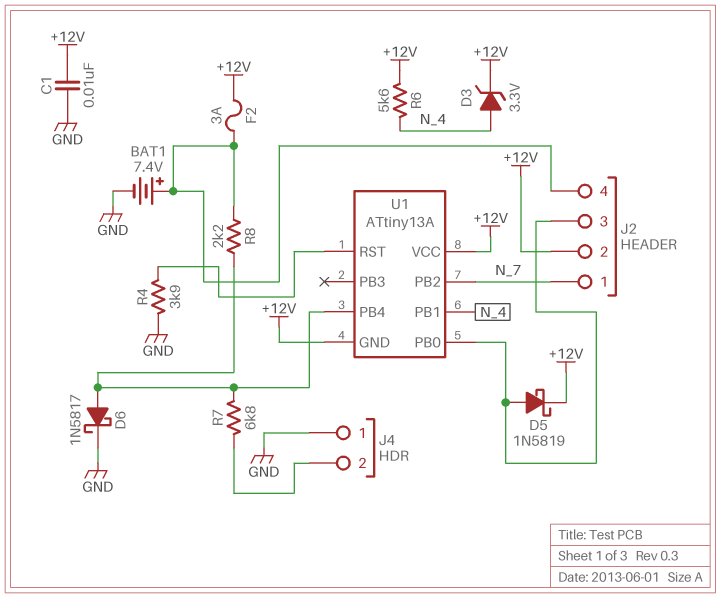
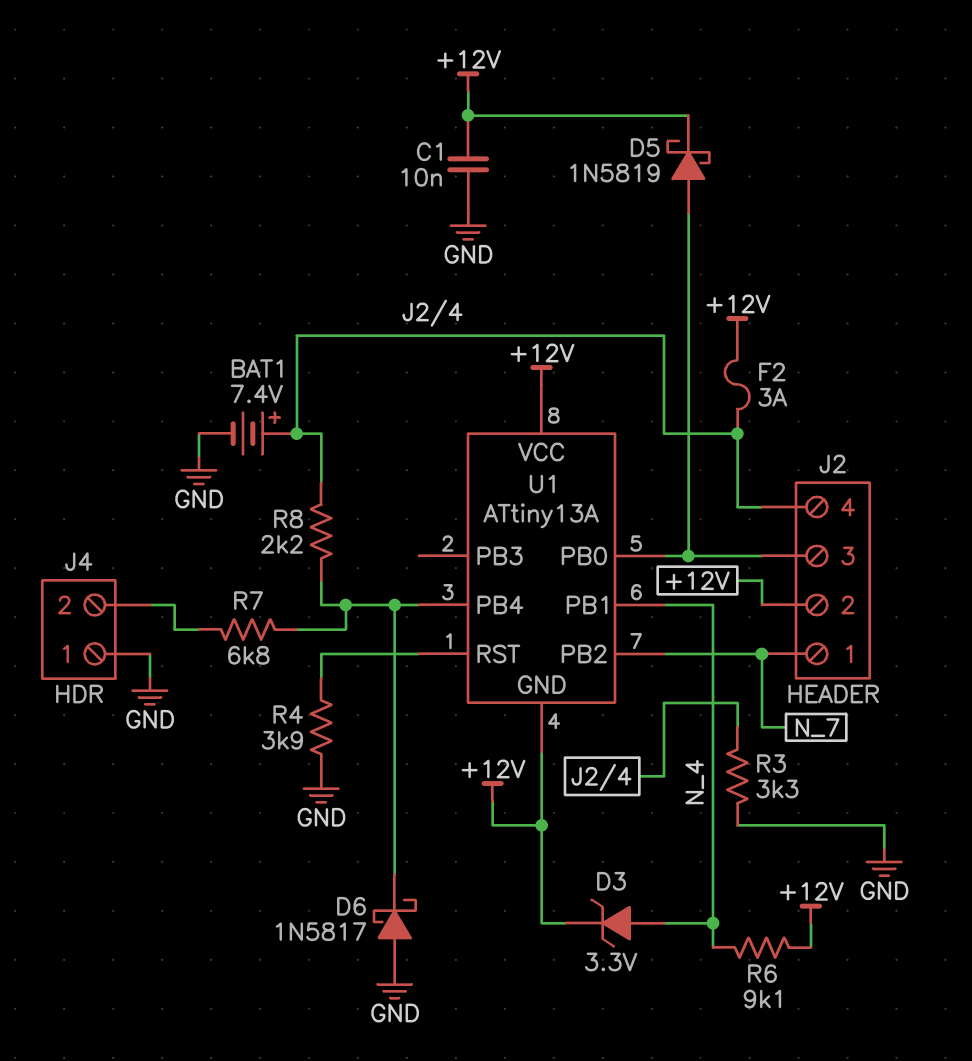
D6: schottky 1N5817 (A U1/PB4, K GND) -> schottky 1N5817 (A GND, K U1/PB4)
R3: none -> 3.3k (GND, J2/4)
R6: 5.6k (+12V, N_4) -> 9.1k (+12V, N_4)

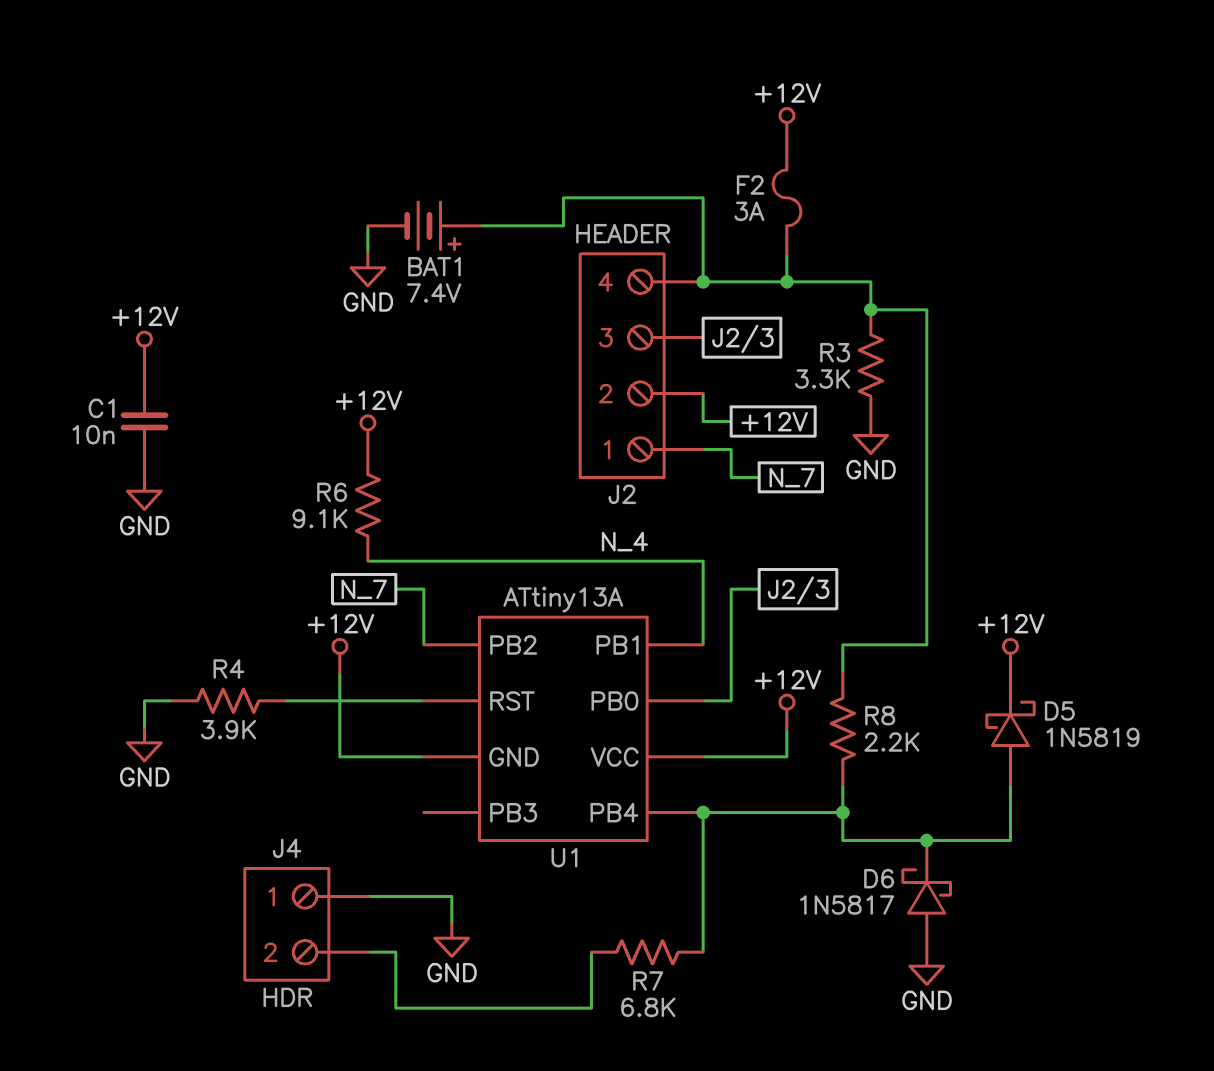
D3: zener 3.3V (A N_4, K +12V) -> none
D5: schottky 1N5819 (A J2/3, K +12V) -> schottky 1N5819 (A U1/PB4, K +12V)

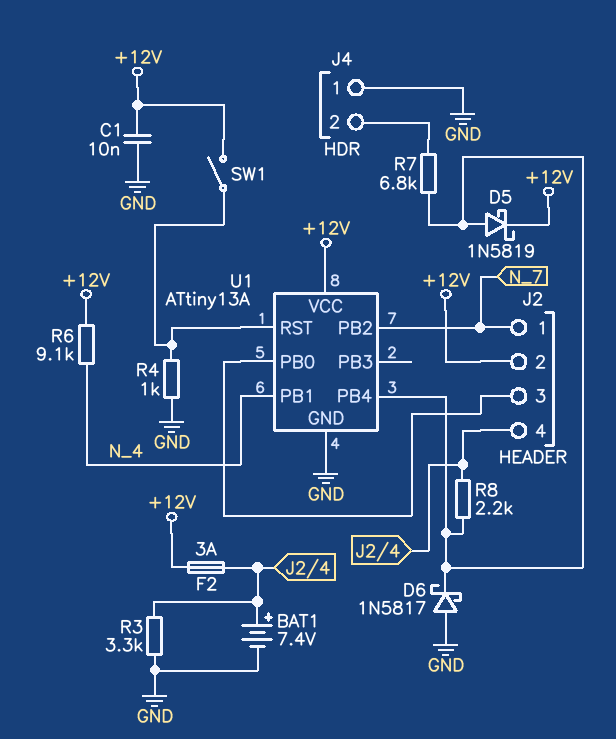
R4: 3.9k (GND, U1/RST) -> 1k (GND, U1/RST)
SW1: none -> switch (+12V, U1/RST)
U1 pin GND: +12V -> GND

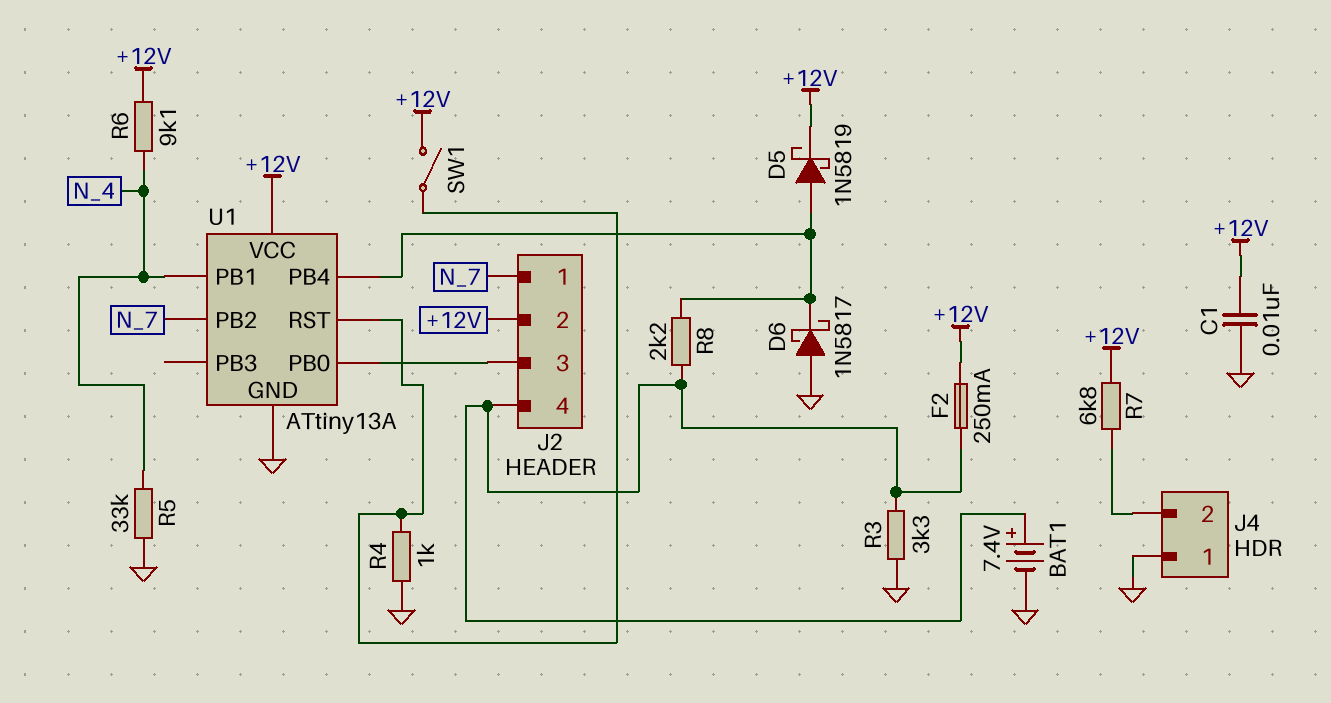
F2: 3A (+12V, J2/4) -> 250mA (+12V, J2/4)
R5: none -> 33k (GND, N_4)
R7: 6.8k (J4/2, U1/PB4) -> 6.8k (+12V, J4/2)

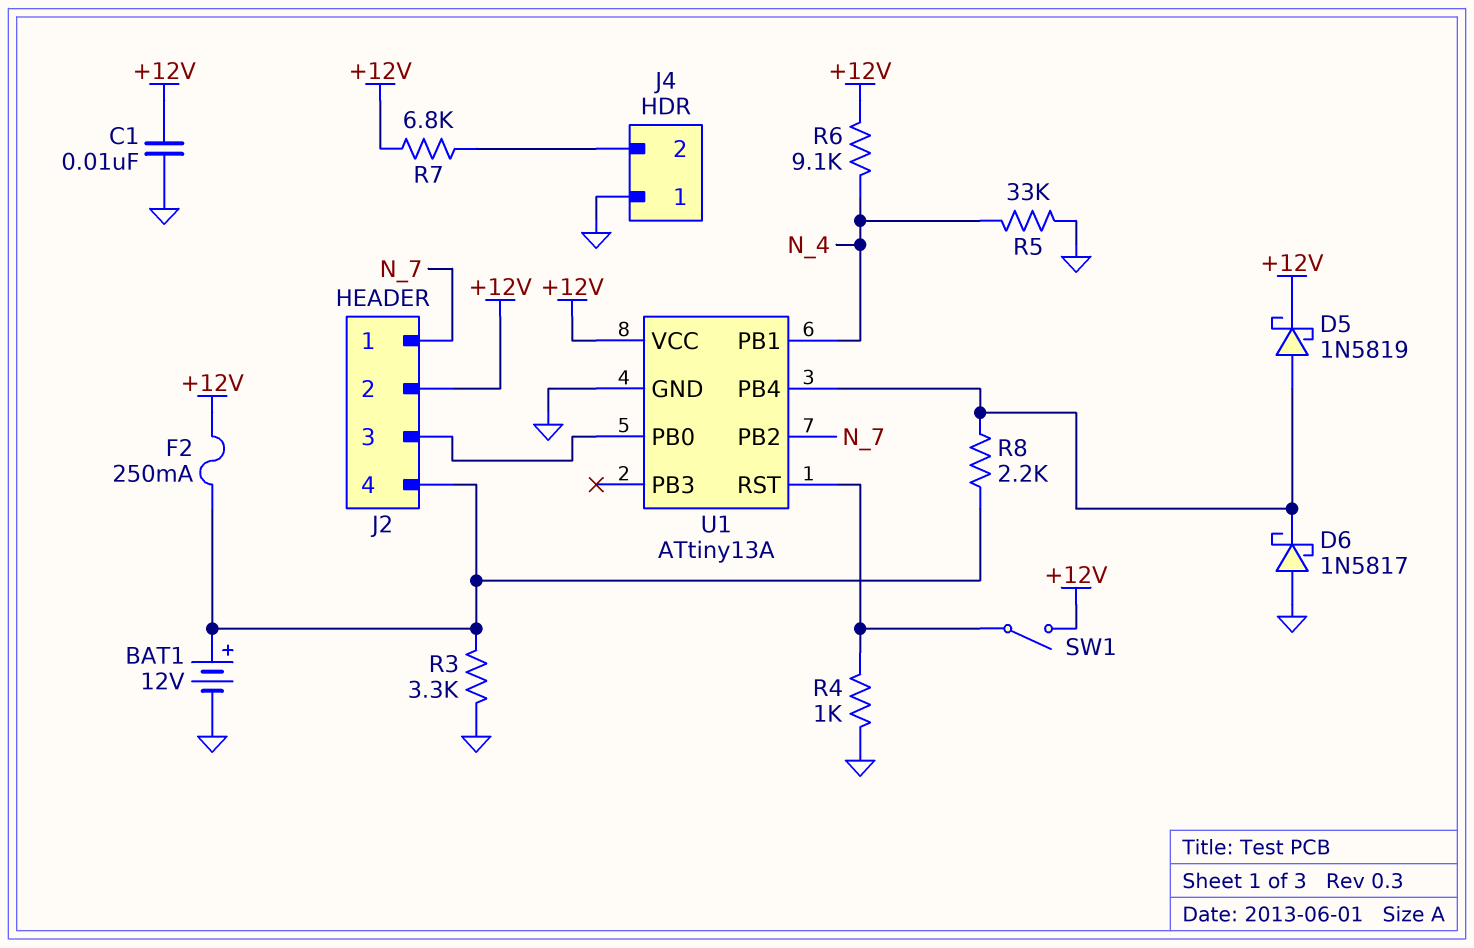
BAT1: 7.4V (plus J2/4, minus GND) -> 12V (plus J2/4, minus GND)

